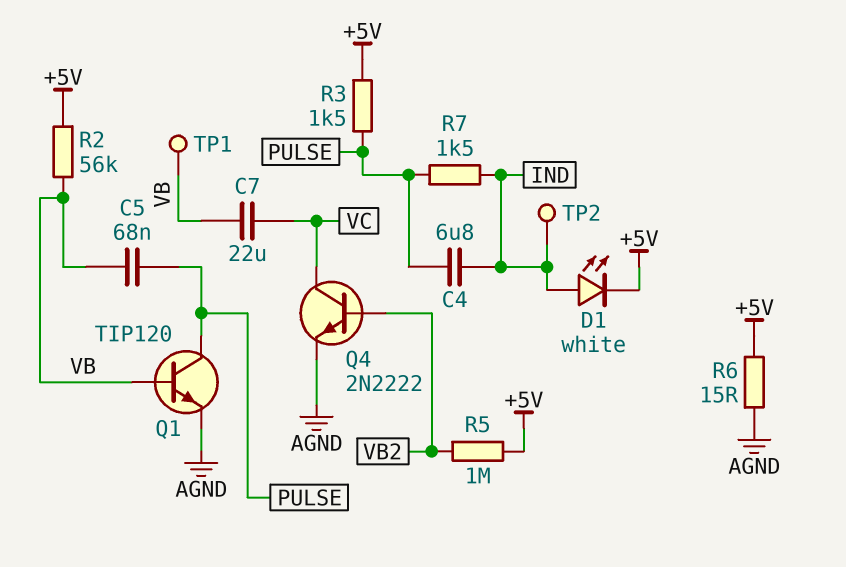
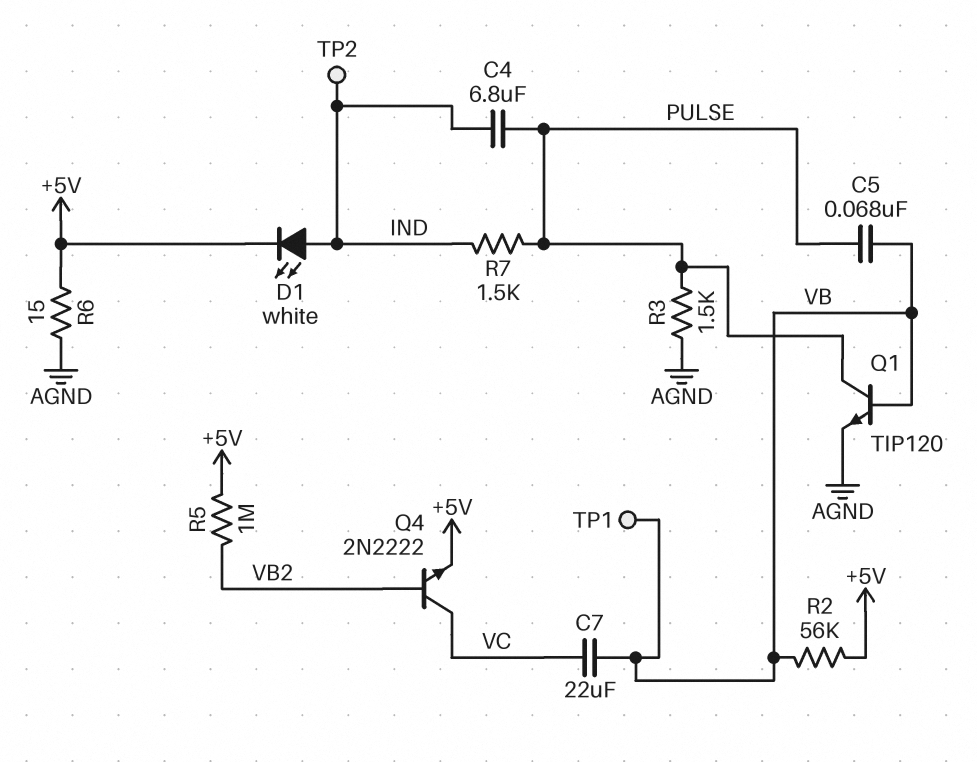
Q4: NPN 2N2222 (B VB2, C VC, E AGND) -> NPN 2N2222 (B VB2, C VC, E +5V)
R3: 1.5k (+5V, PULSE) -> 1.5k (AGND, PULSE)

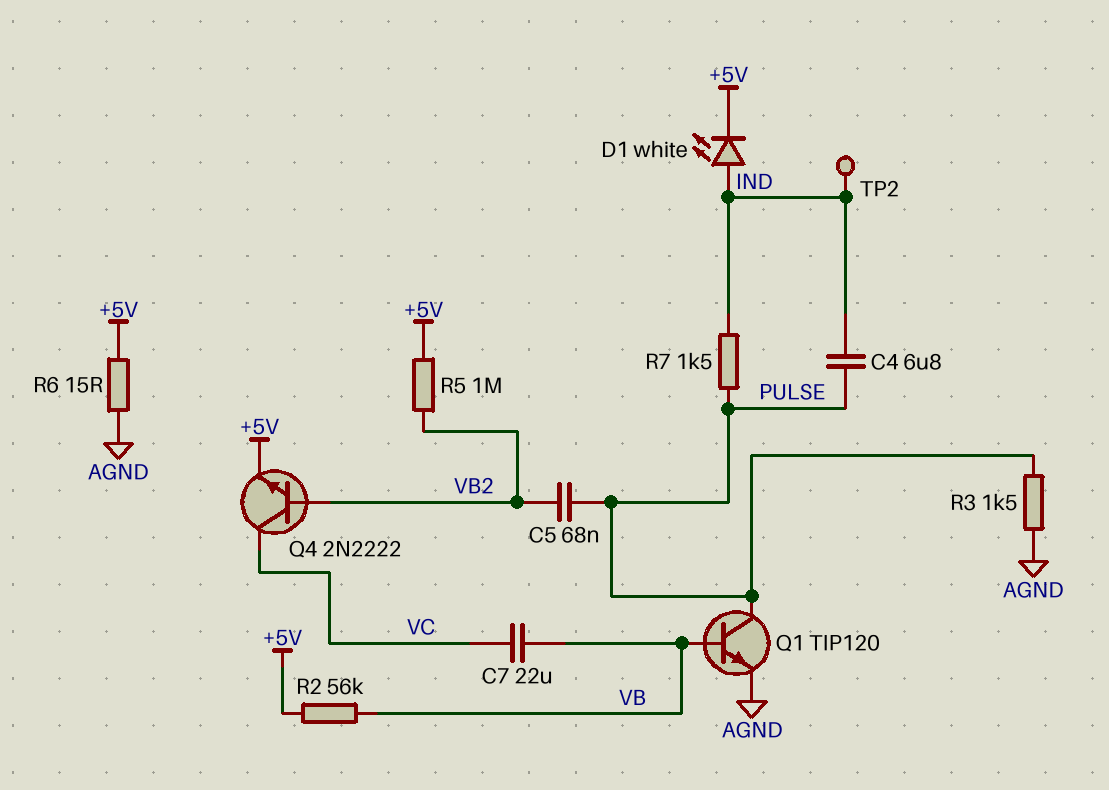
C5: 68nF (PULSE, VB) -> 68nF (PULSE, VB2)
TP1: test point (VB) -> none

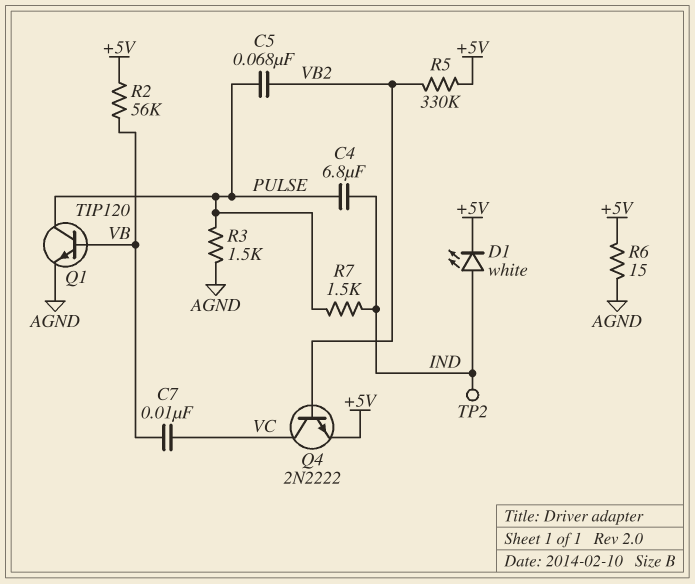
C7: 22uF (VB, VC) -> 10nF (VB, VC)
R5: 1M (+5V, VB2) -> 330k (+5V, VB2)

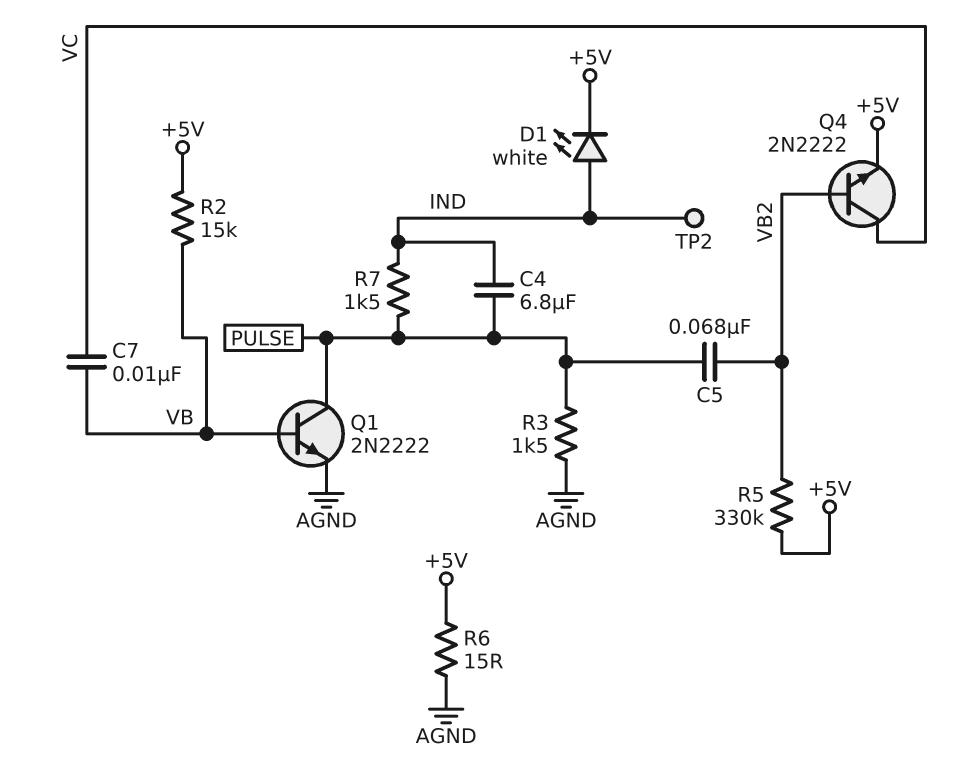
Q1: NPN TIP120 (B VB, C PULSE, E AGND) -> NPN 2N2222 (B VB, C PULSE, E AGND)
R2: 56k (+5V, VB) -> 15k (+5V, VB)

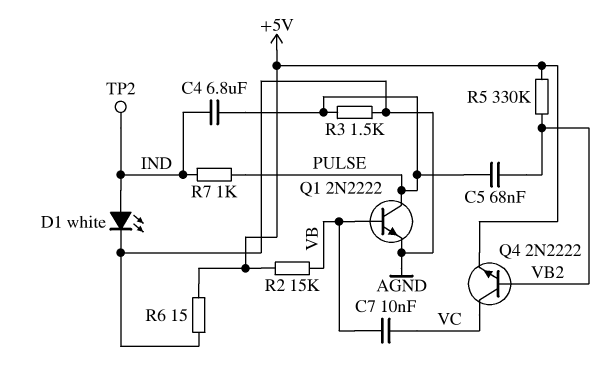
D1: LED white (A IND, K +5V) -> LED white (A IND, K AGND)
R7: 1.5k (IND, PULSE) -> 1k (IND, PULSE)

